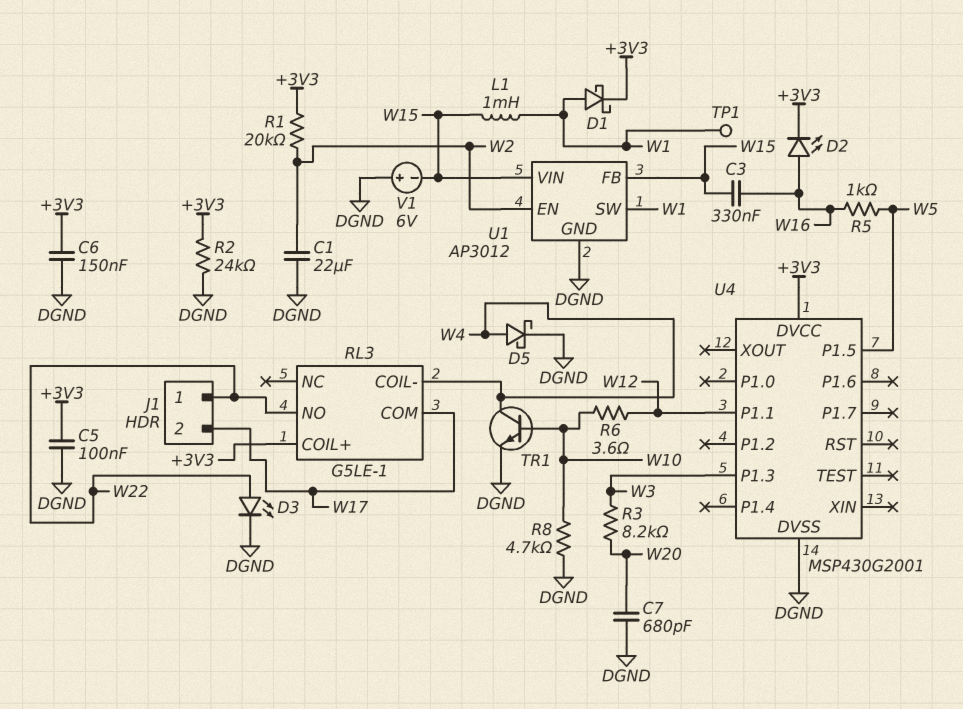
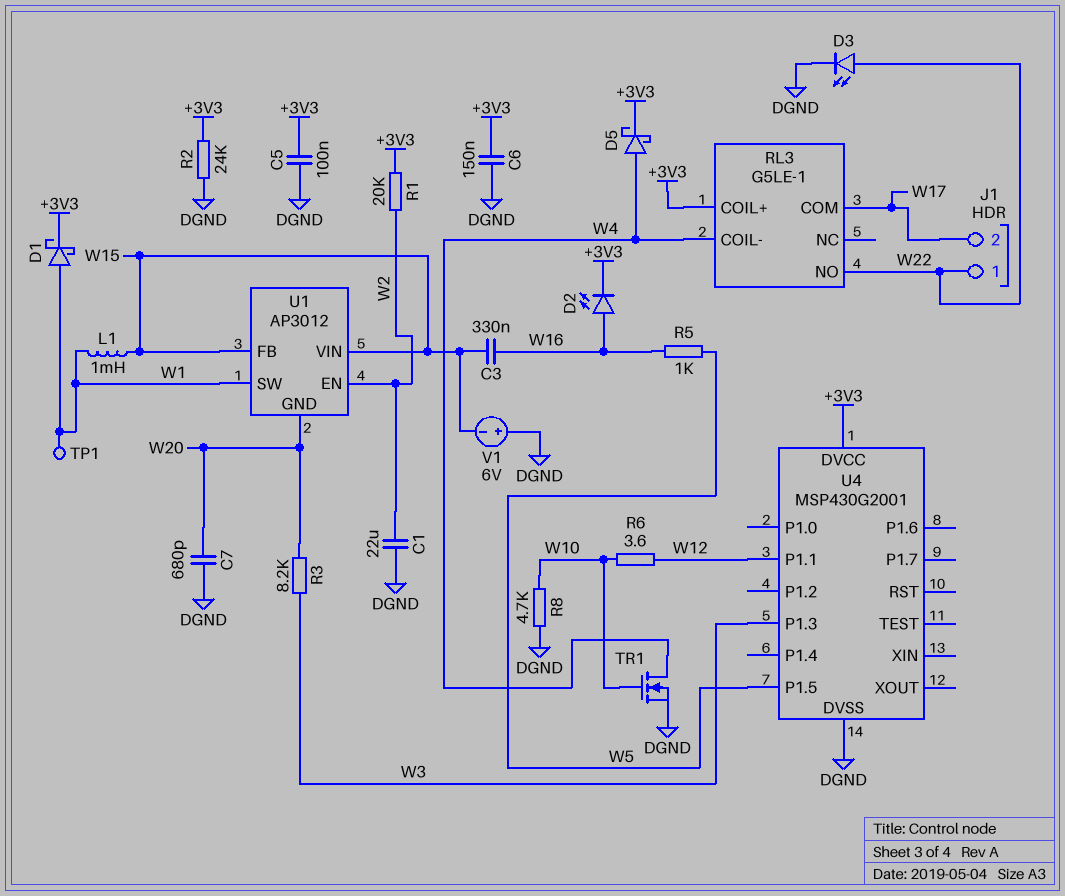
D5: schottky (A W4, K DGND) -> schottky (A W4, K +3V3)
TR1: NPN (B W10, C W4, E DGND) -> NMOS (G W10, D W4, S DGND)
U1 pin GND: DGND -> W20

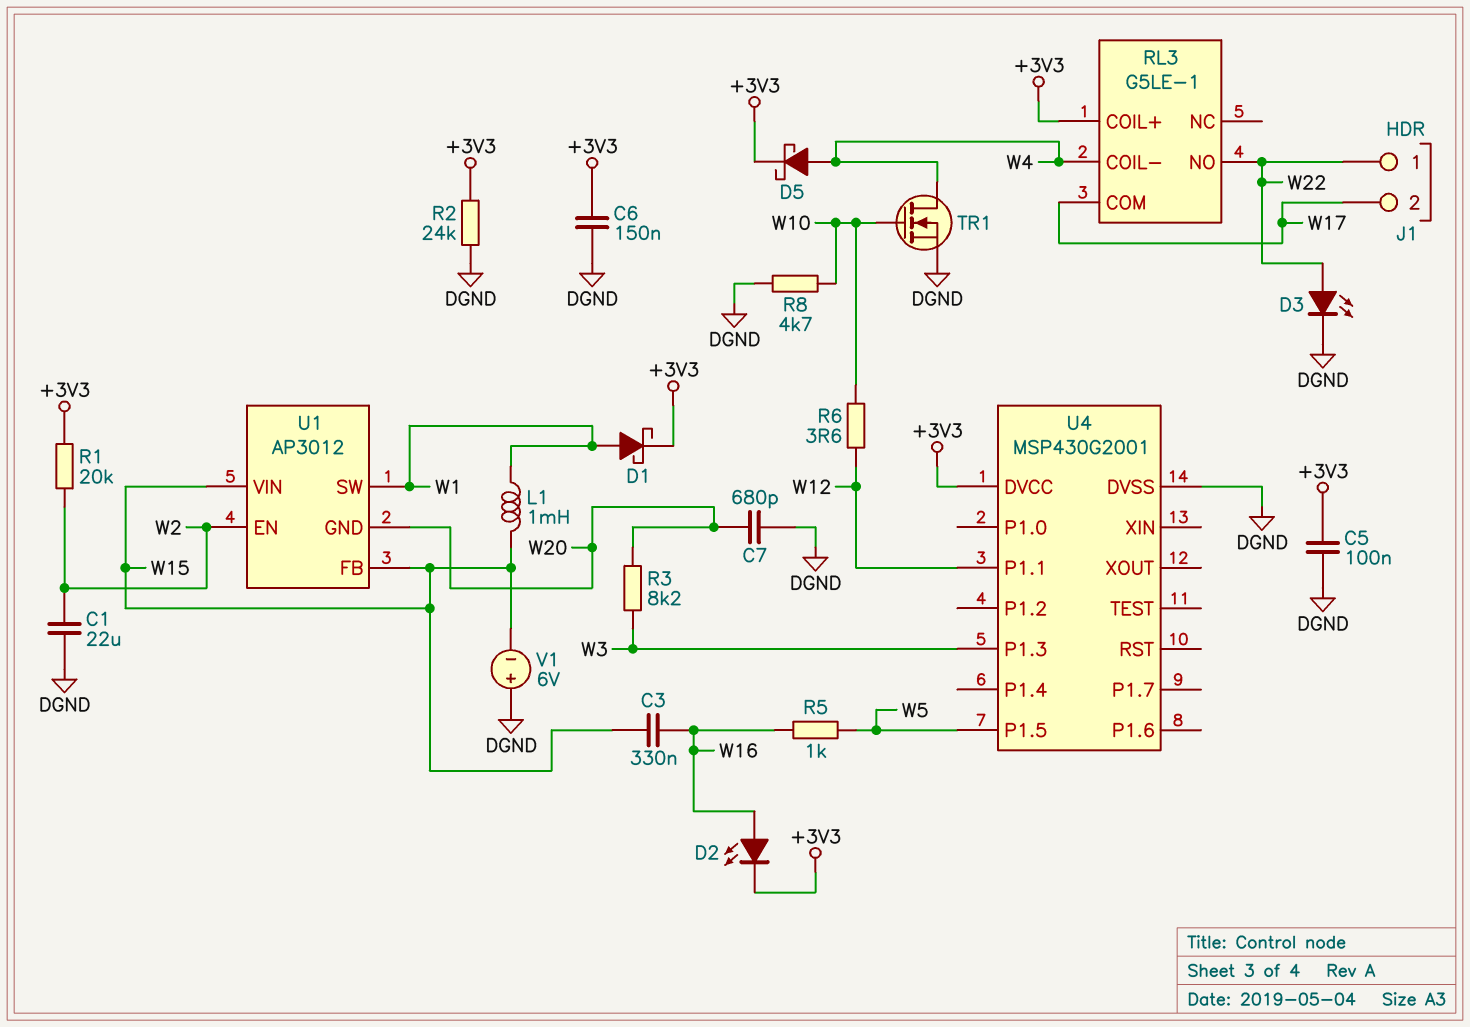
TP1: test point (W1) -> none

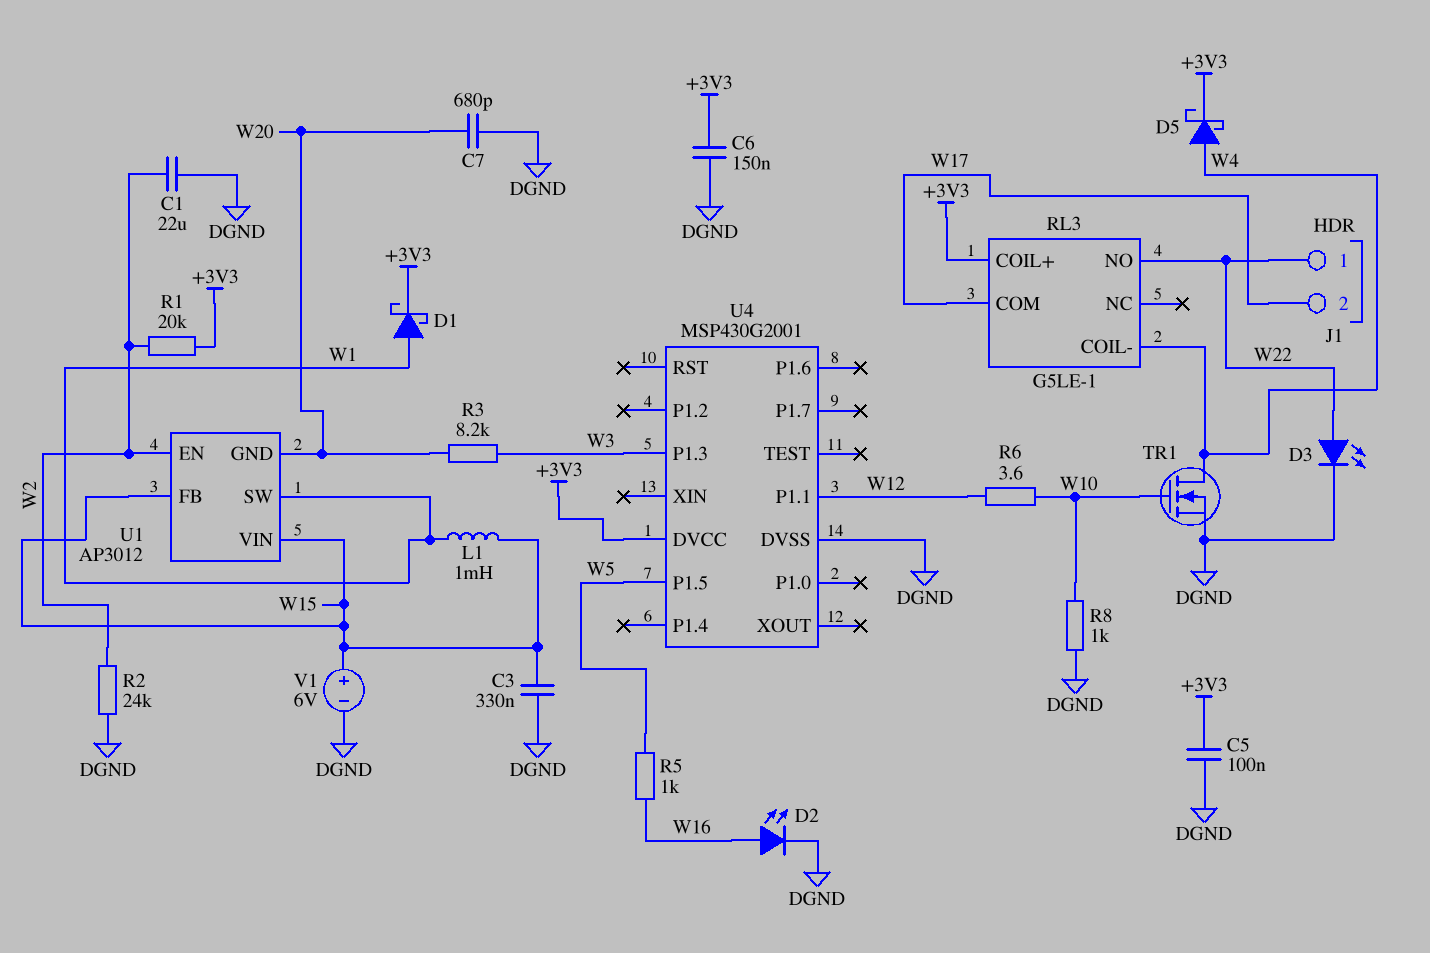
C3: 330nF (W15, W16) -> 330nF (DGND, W15)
D2: LED (A W16, K +3V3) -> LED (A W16, K DGND)
R2: 24k (+3V3, DGND) -> 24k (DGND, W2)
R8: 4.7k (DGND, W10) -> 1k (DGND, W10)
V1: 6V (plus DGND, minus W15) -> 6V (plus W15, minus DGND)

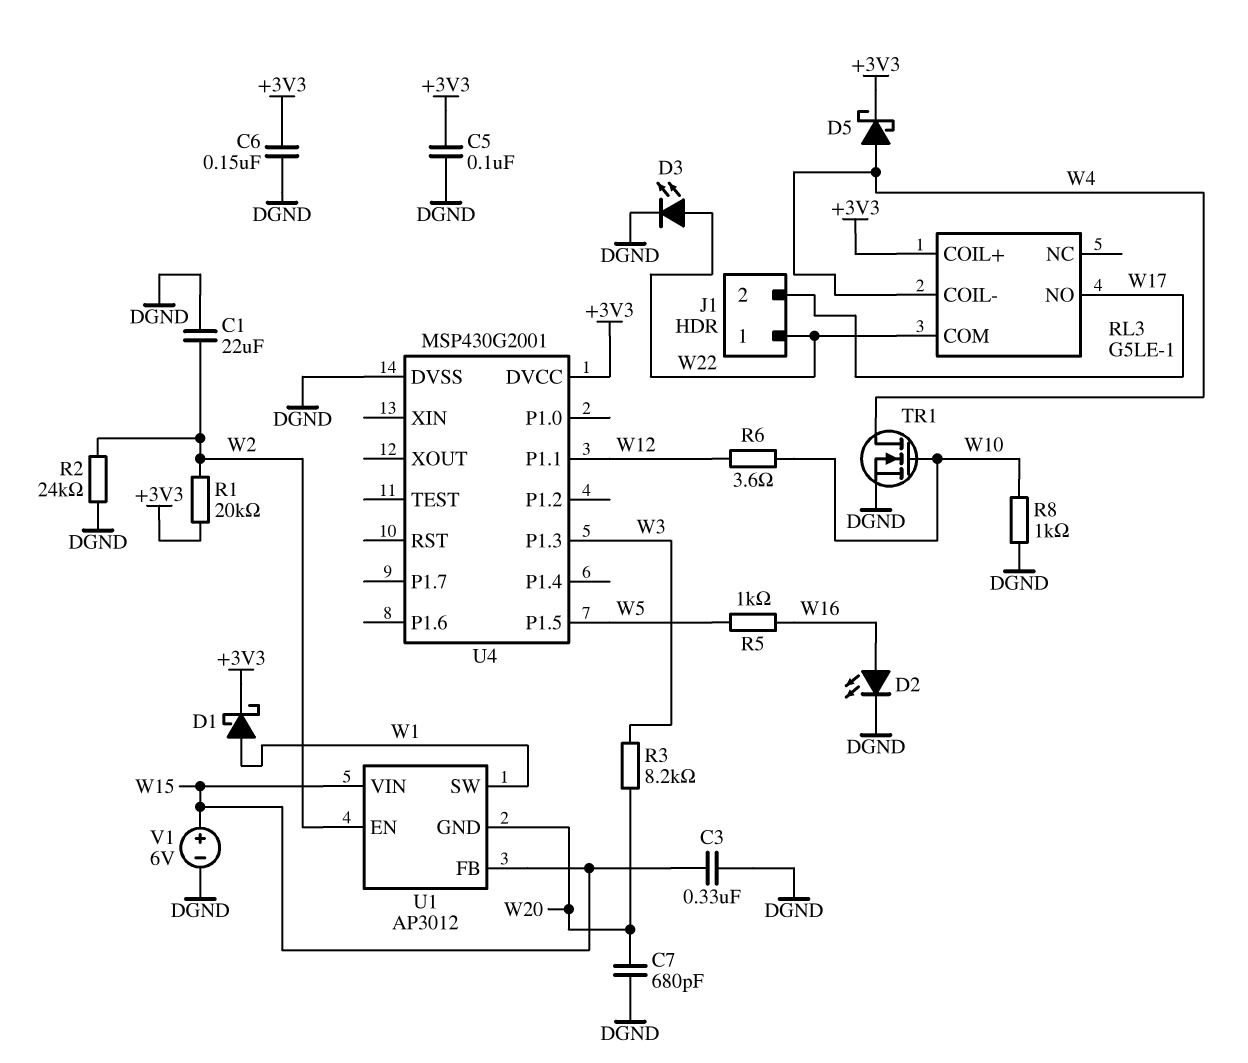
L1: 1mH (W1, W15) -> none
RL3 pin COM: W17 -> W22
RL3 pin NO: W22 -> W17

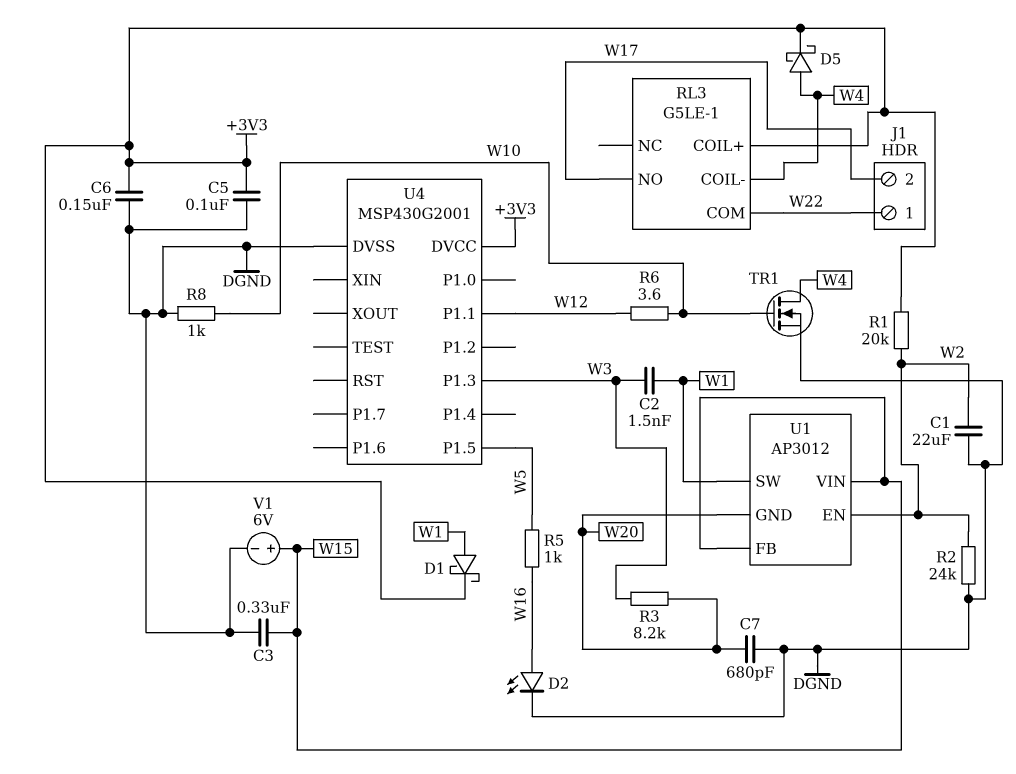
C2: none -> 1.5nF (W1, W3)
D3: LED (A W22, K DGND) -> none

